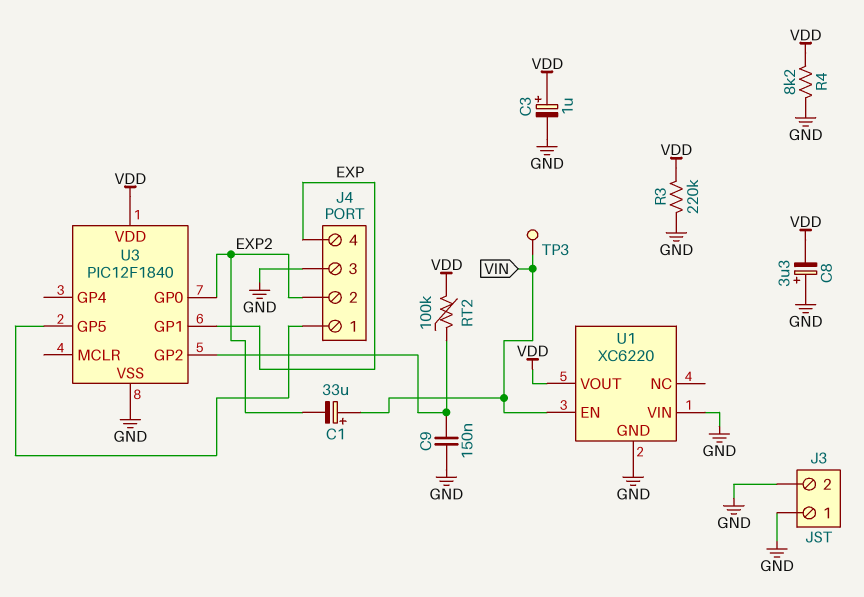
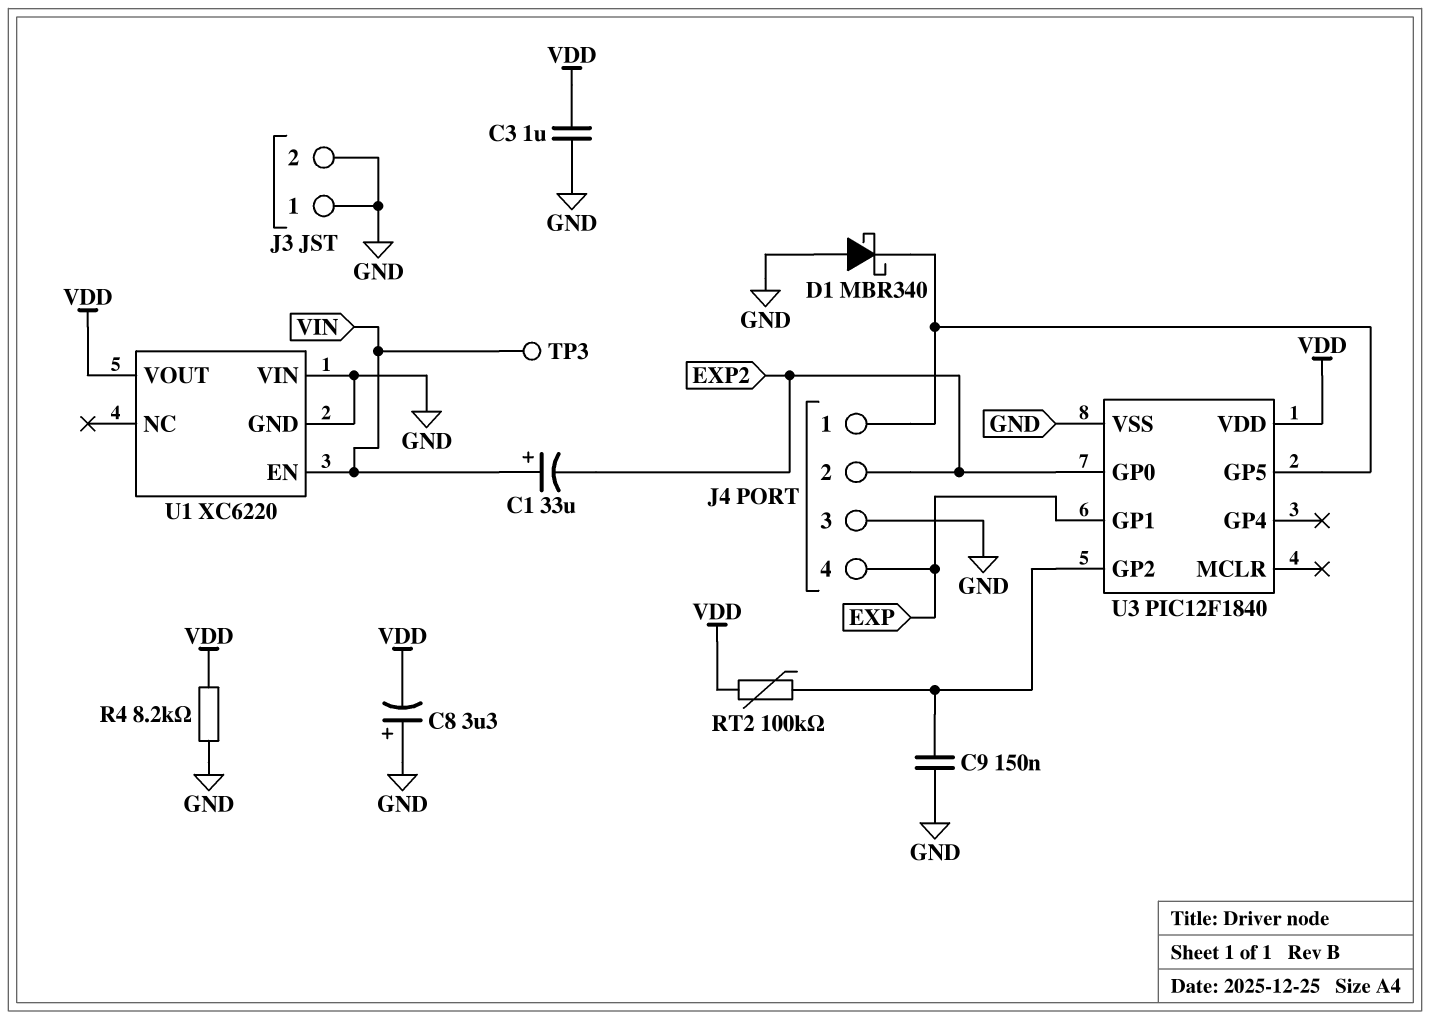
C3: 1uF (plus VDD, minus GND) -> 1uF (GND, VDD)
D1: none -> schottky MBR340 (A GND, K J4/1)
R3: 220k (GND, VDD) -> none

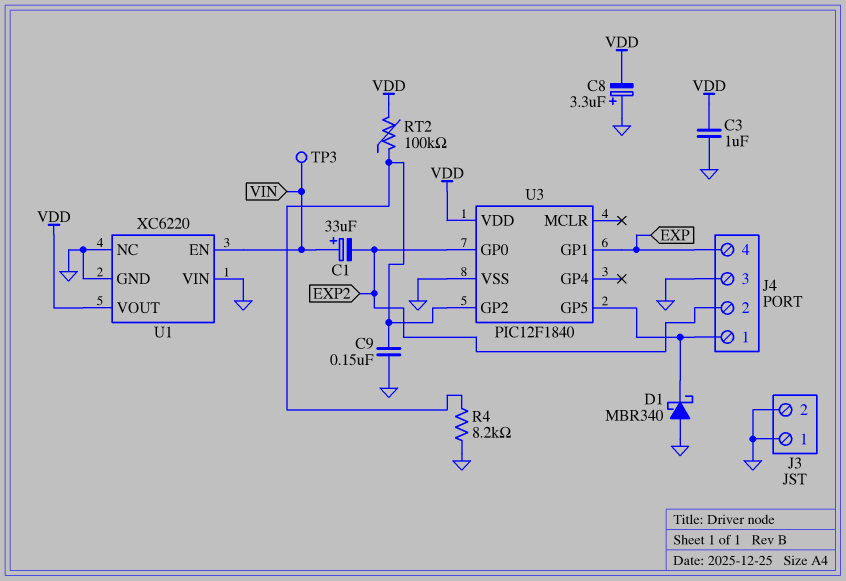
R4: 8.2k (GND, VDD) -> 8.2k (GND, U3/GP2)
U1 pin NC: none -> GND

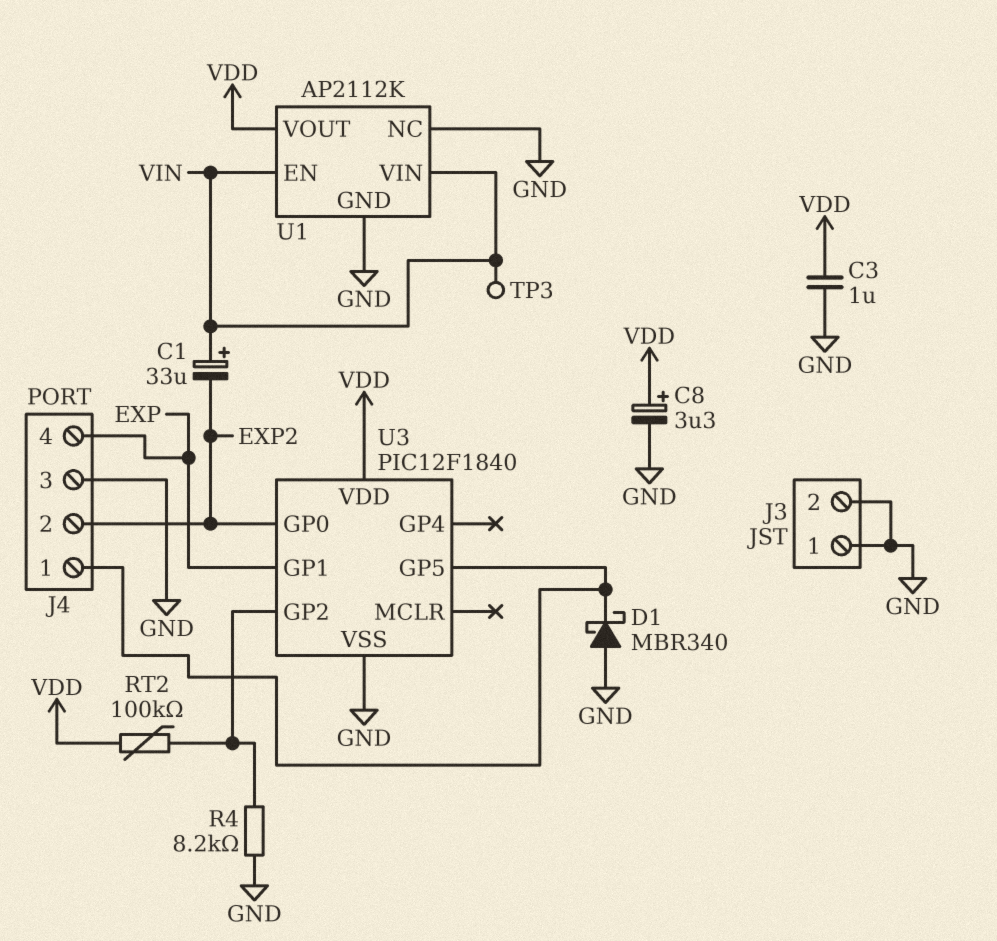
C8: 3.3uF (plus GND, minus VDD) -> 3.3uF (plus VDD, minus GND)
C9: 150nF (GND, U3/GP2) -> none
U1: XC6220 -> AP2112K
U1 pin VIN: GND -> VIN

